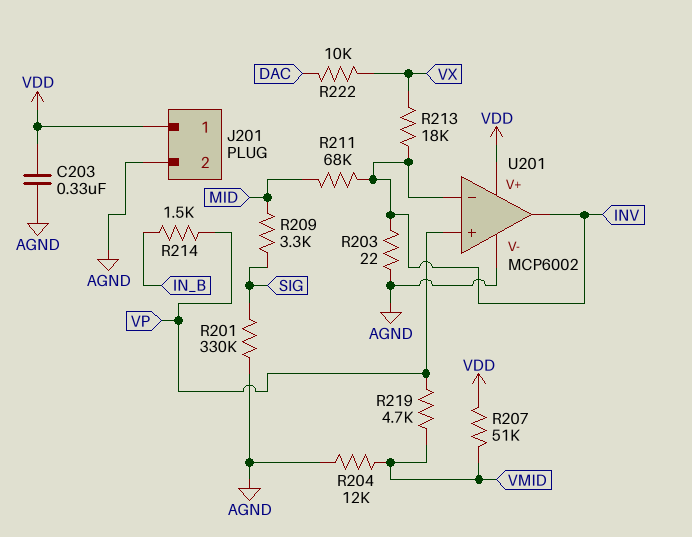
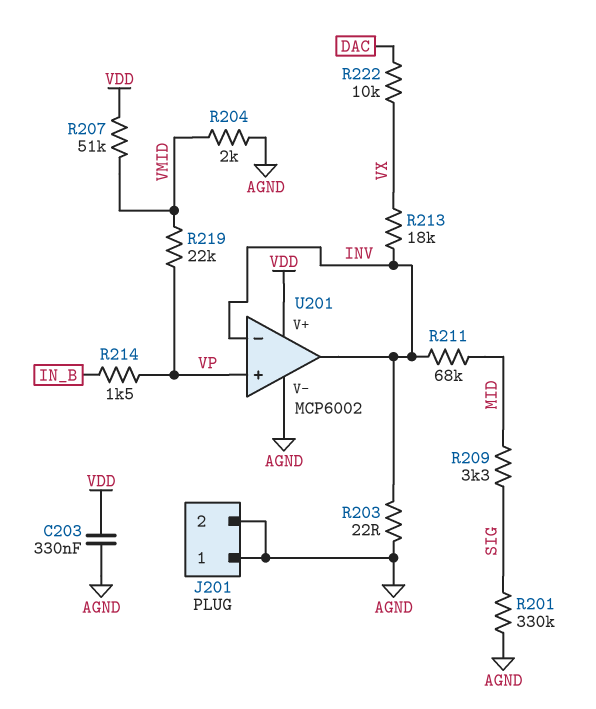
J201 pin 1: VDD -> AGND
R204: 12k (AGND, VMID) -> 2k (AGND, VMID)
R219: 4.7k (VMID, VP) -> 22k (VMID, VP)

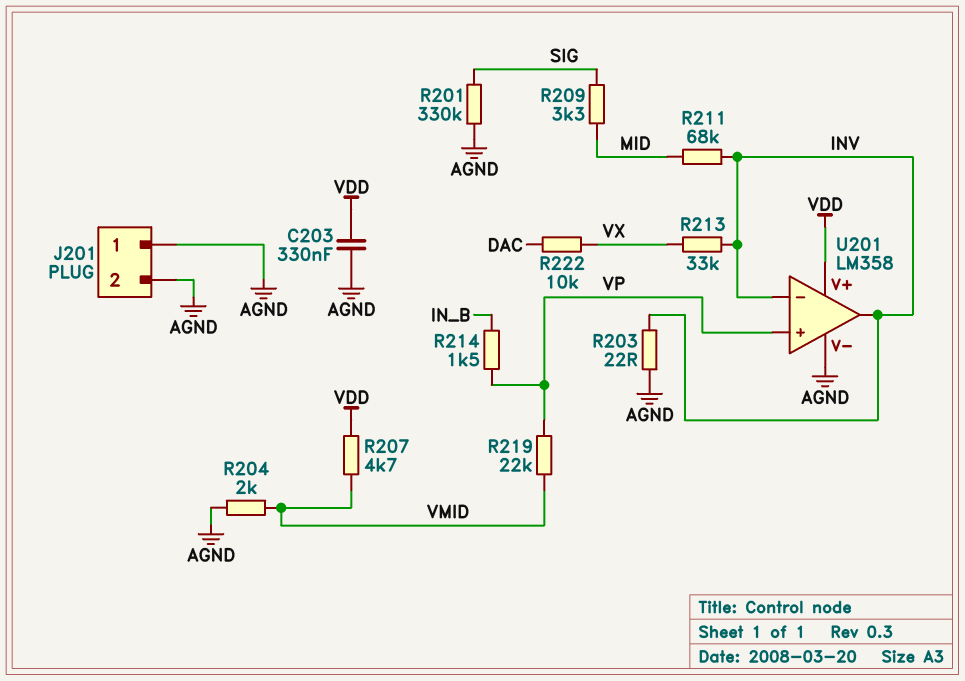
R207: 51k (VDD, VMID) -> 4.7k (VDD, VMID)
R213: 18k (INV, VX) -> 33k (INV, VX)
U201: MCP6002 -> LM358

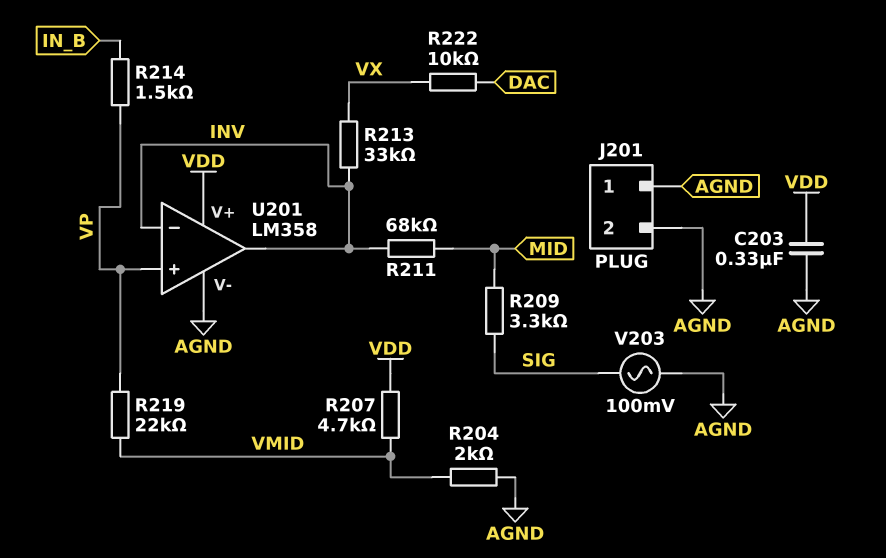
R201: 330k (AGND, SIG) -> none
R203: 22 (AGND, INV) -> none
V203: none -> AC 100mV (AGND, SIG)

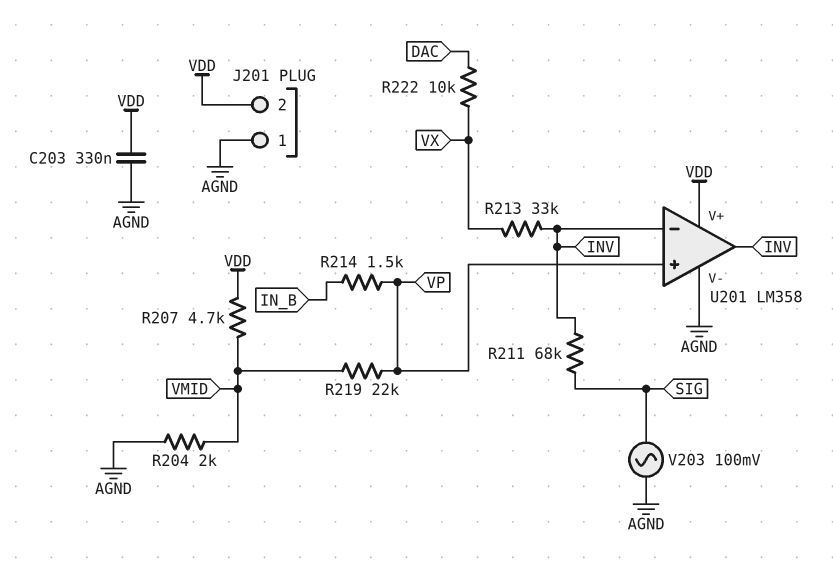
J201 pin 2: AGND -> VDD
R209: 3.3k (MID, SIG) -> none
R211: 68k (INV, MID) -> 68k (INV, SIG)

